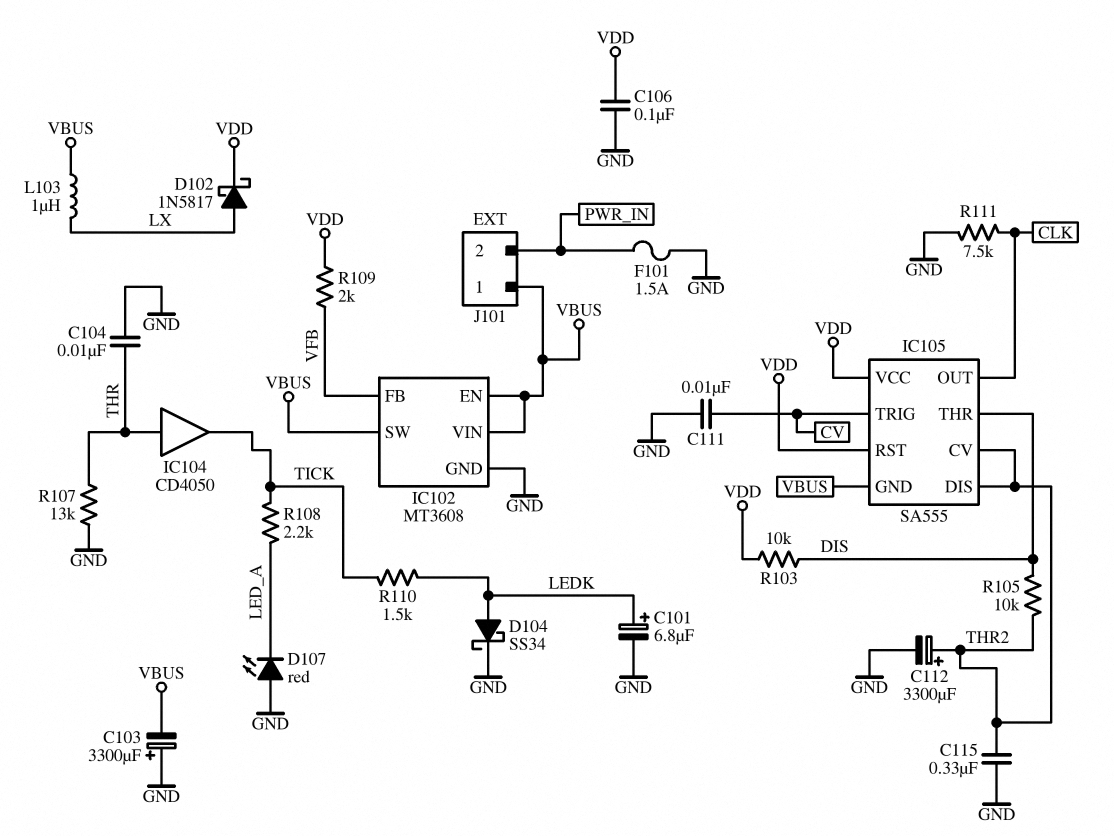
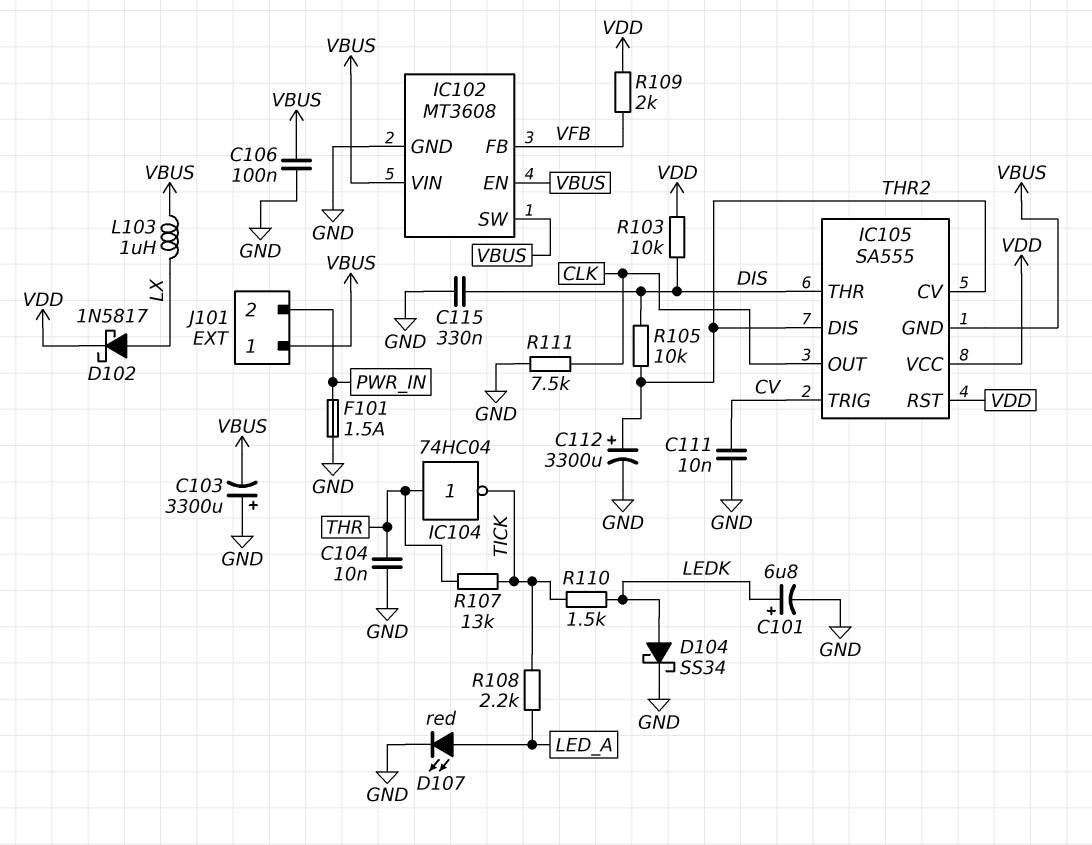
C106: 100nF (GND, VDD) -> 100nF (GND, VBUS)
C115: 330nF (GND, THR2) -> 330nF (DIS, GND)
D107: LED red (A GND, K LED_A) -> LED red (A LED_A, K GND)
IC104: buffer CD4050 (in THR, out TICK) -> NOT 74HC04 (in THR, out TICK)
R107: 13k (GND, THR) -> 13k (THR, TICK)

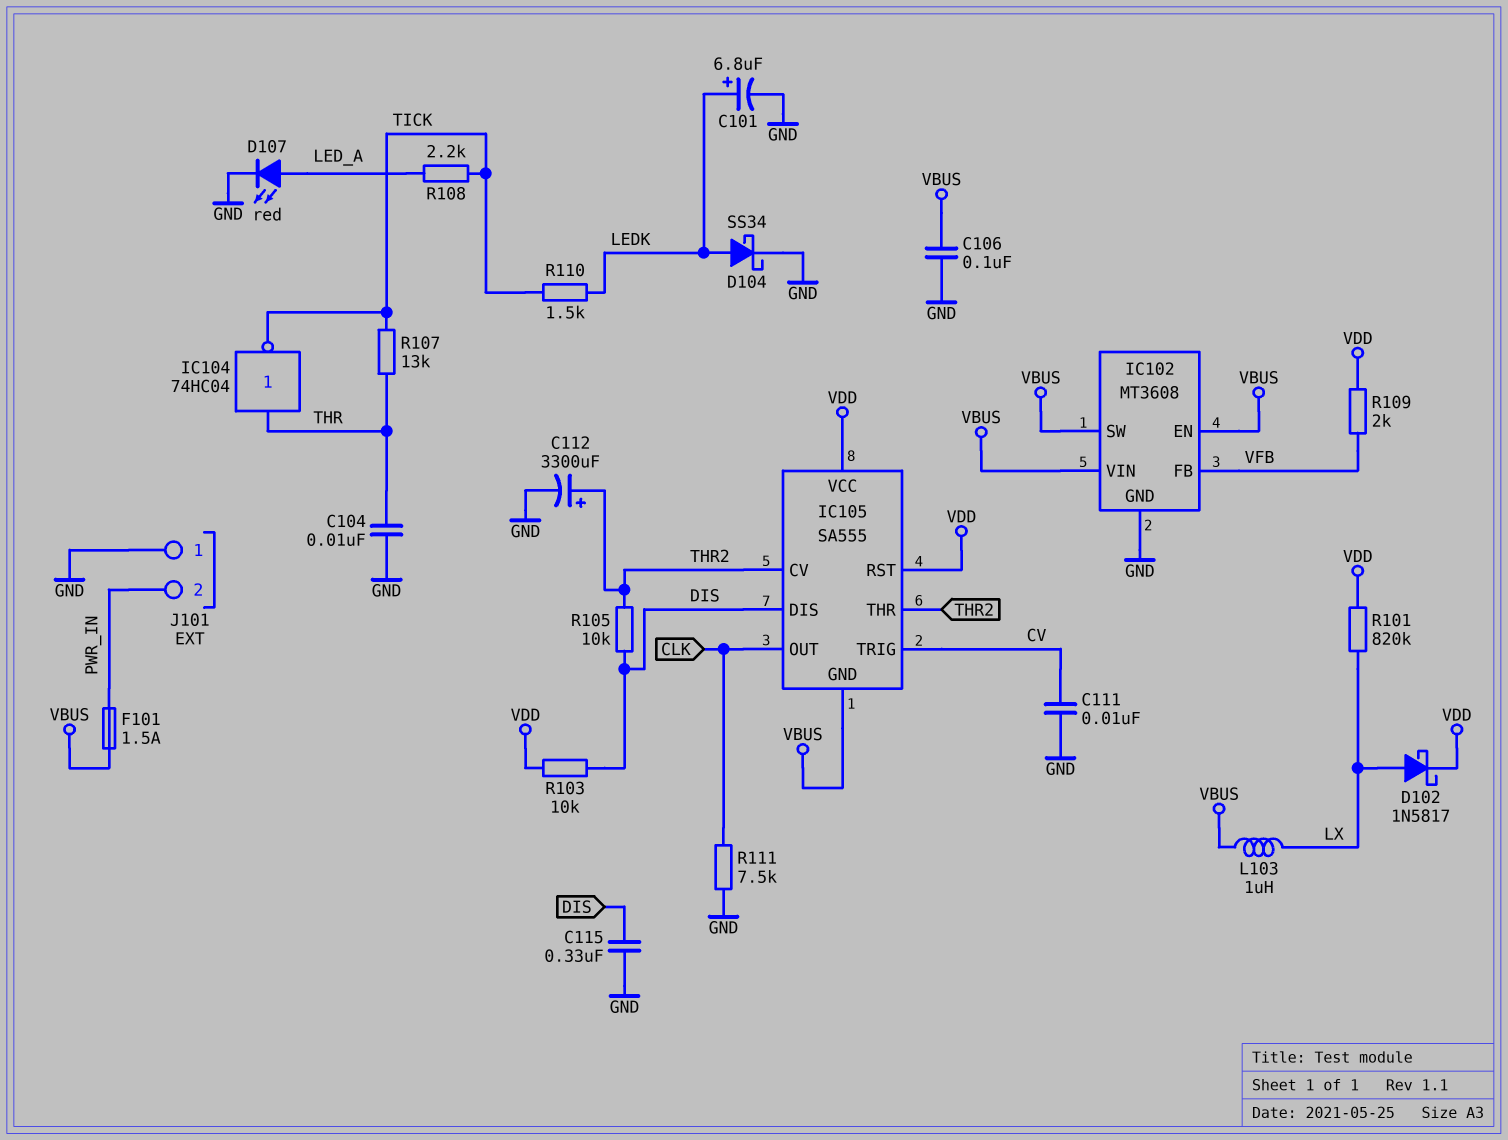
C103: 3300uF (plus GND, minus VBUS) -> none
F101: 1.5A (GND, PWR_IN) -> 1.5A (PWR_IN, VBUS)
IC105 pin DIS: THR2 -> DIS
IC105 pin THR: DIS -> THR2
J101 pin 1: VBUS -> GND
R101: none -> 820k (LX, VDD)

